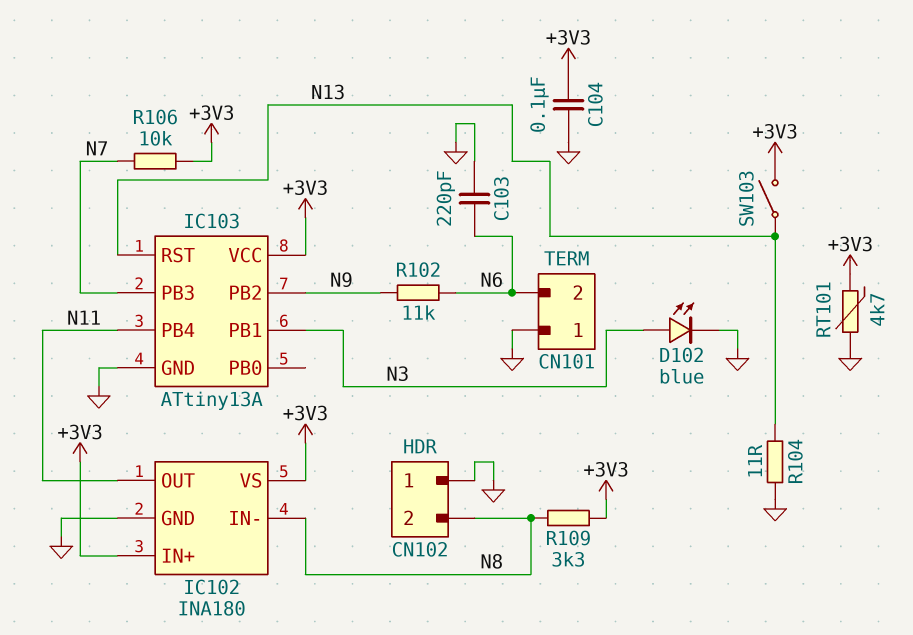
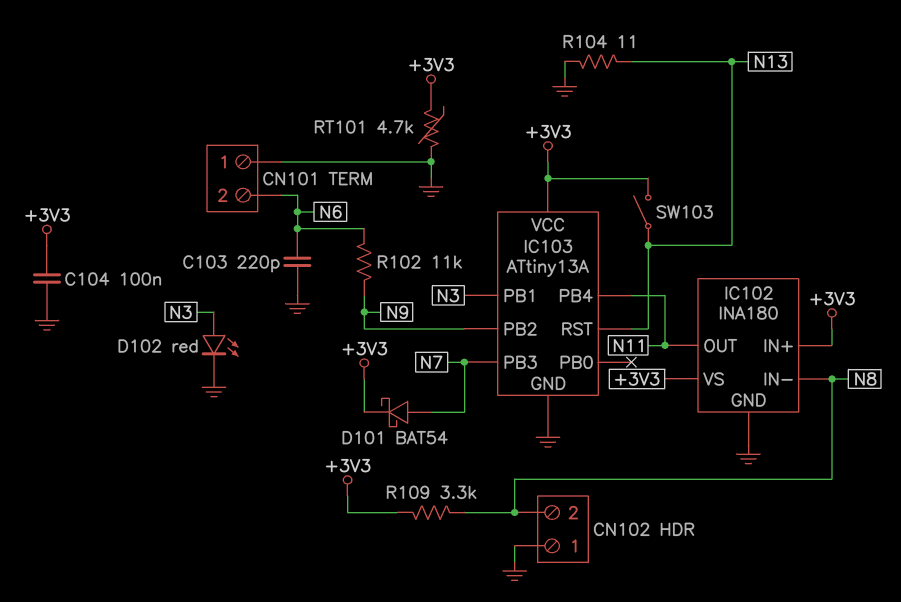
D101: none -> schottky BAT54 (A N7, K +3V3)
D102: LED blue (A N3, K GND) -> LED red (A N3, K GND)
R106: 10k (+3V3, N7) -> none

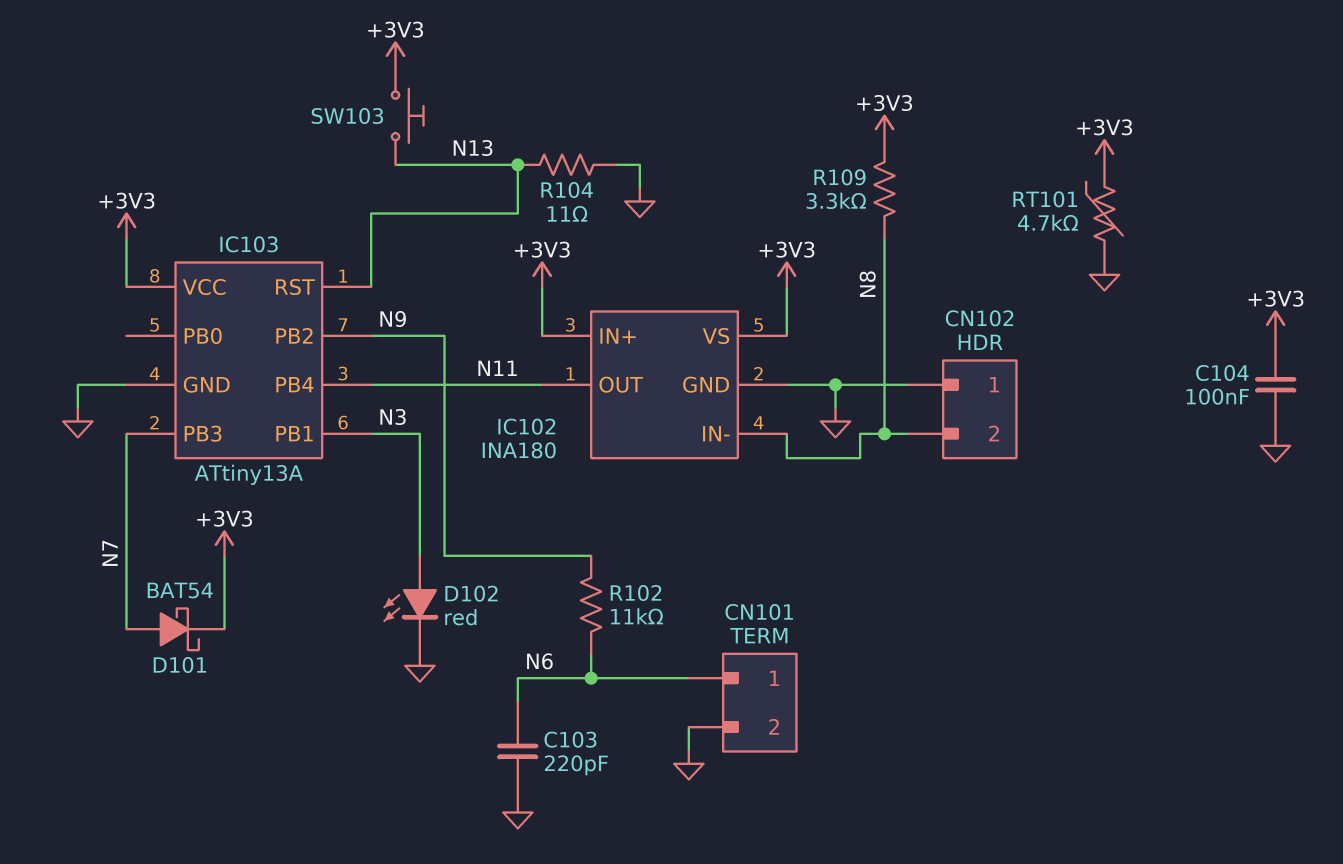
CN101 pin 1: GND -> N6
CN101 pin 2: N6 -> GND
SW103: switch (+3V3, N13) -> button (+3V3, N13)

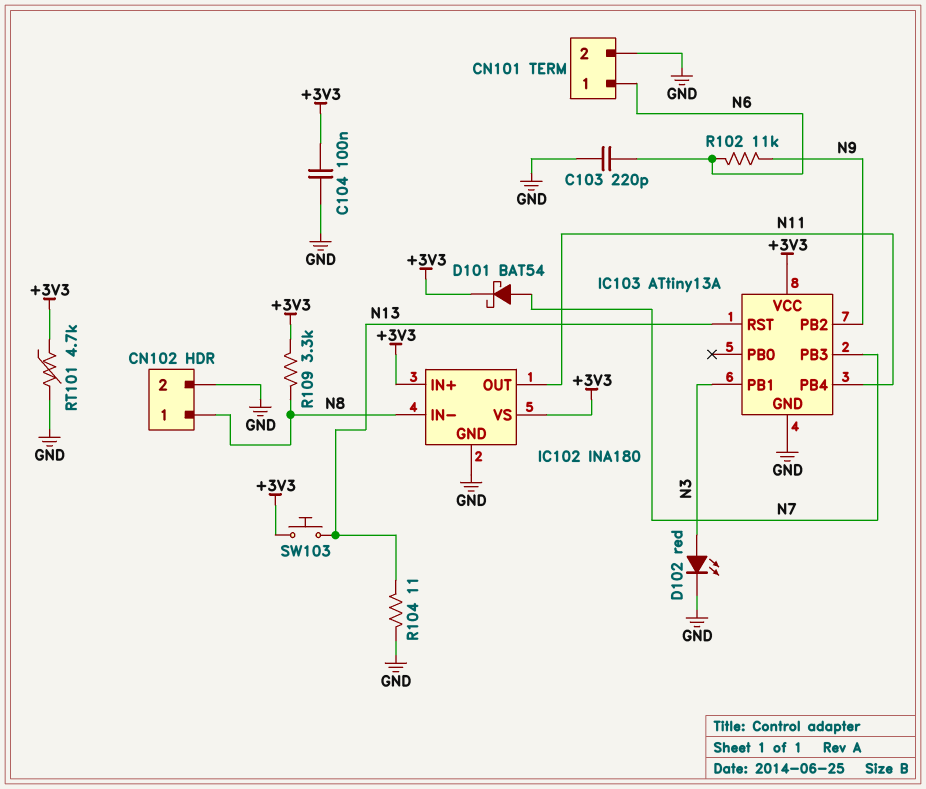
CN102 pin 1: GND -> N8
CN102 pin 2: N8 -> GND

